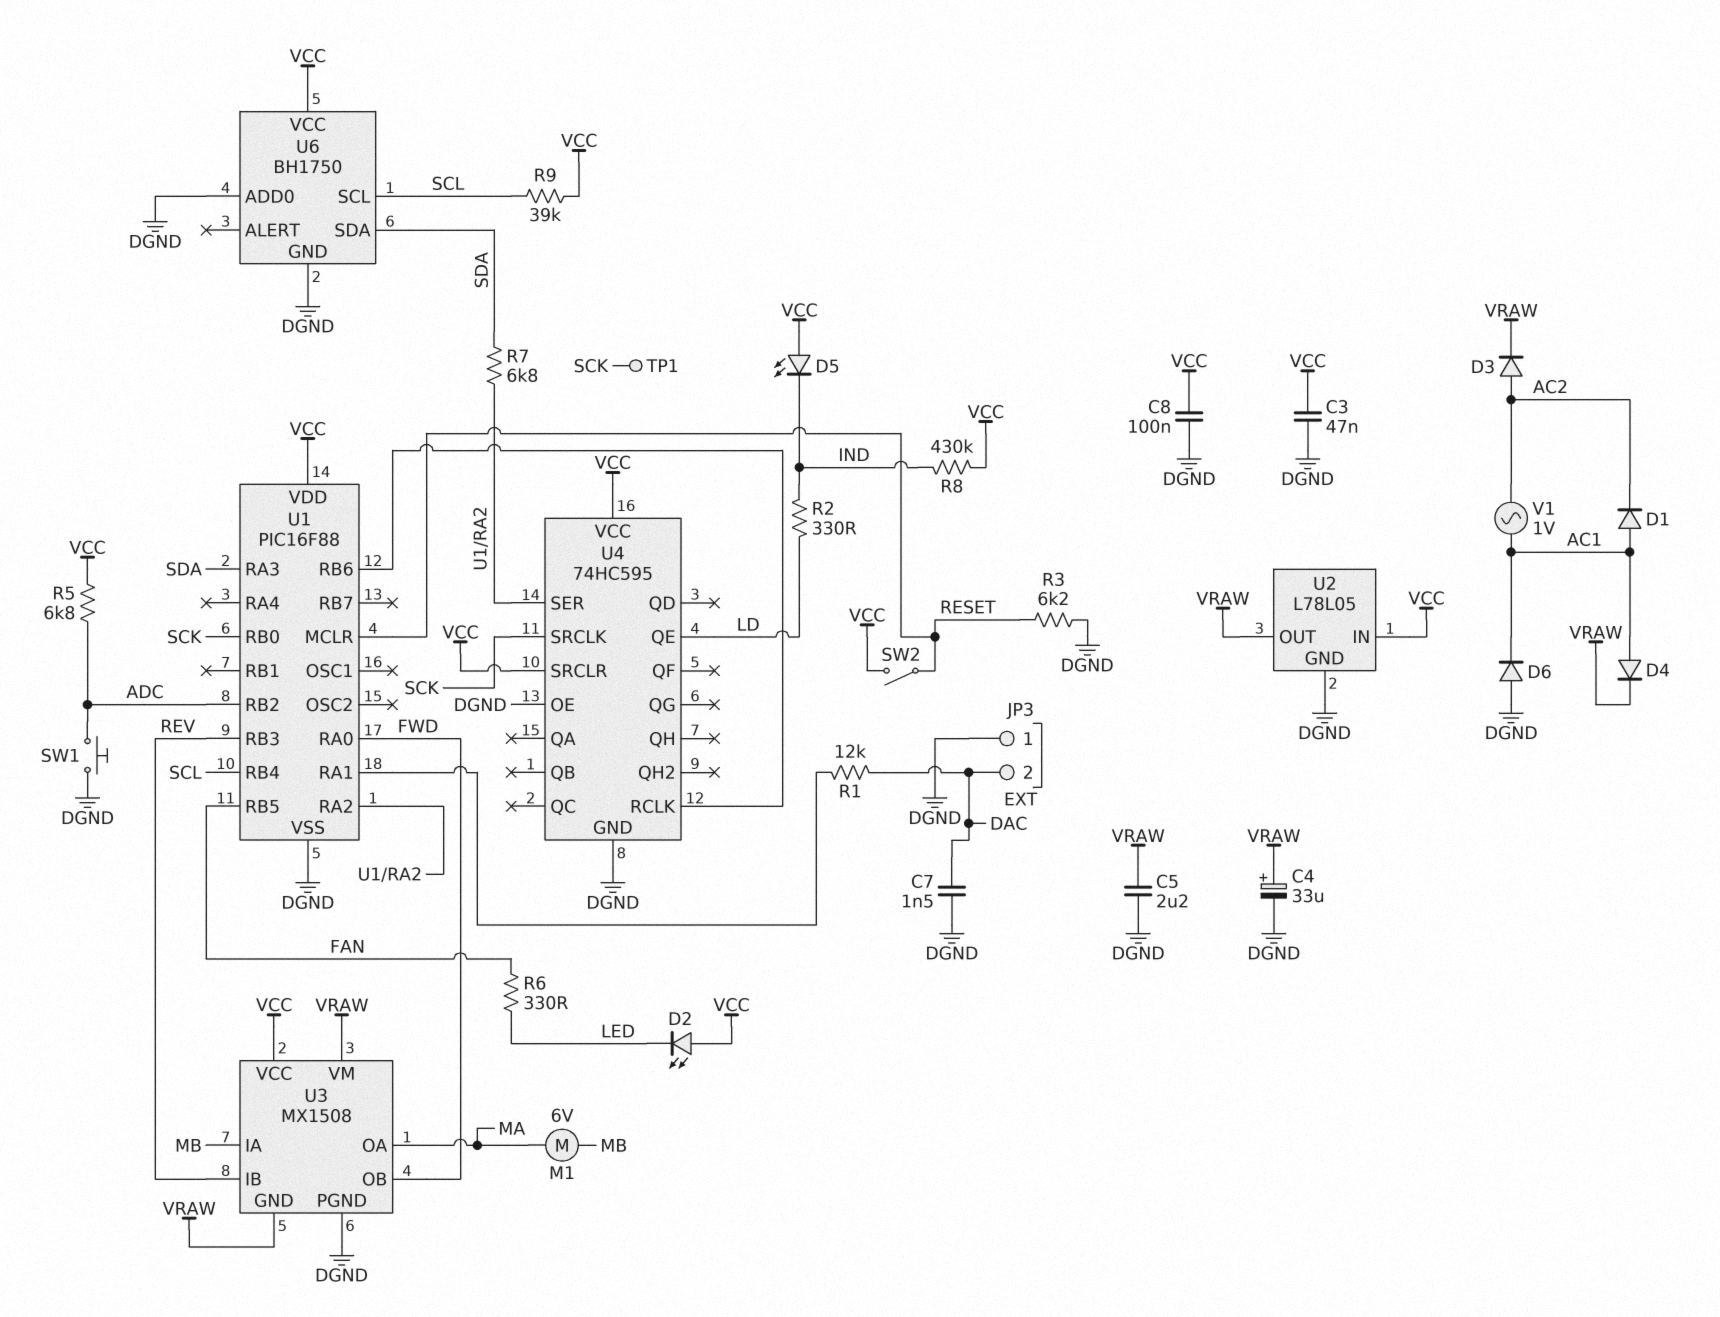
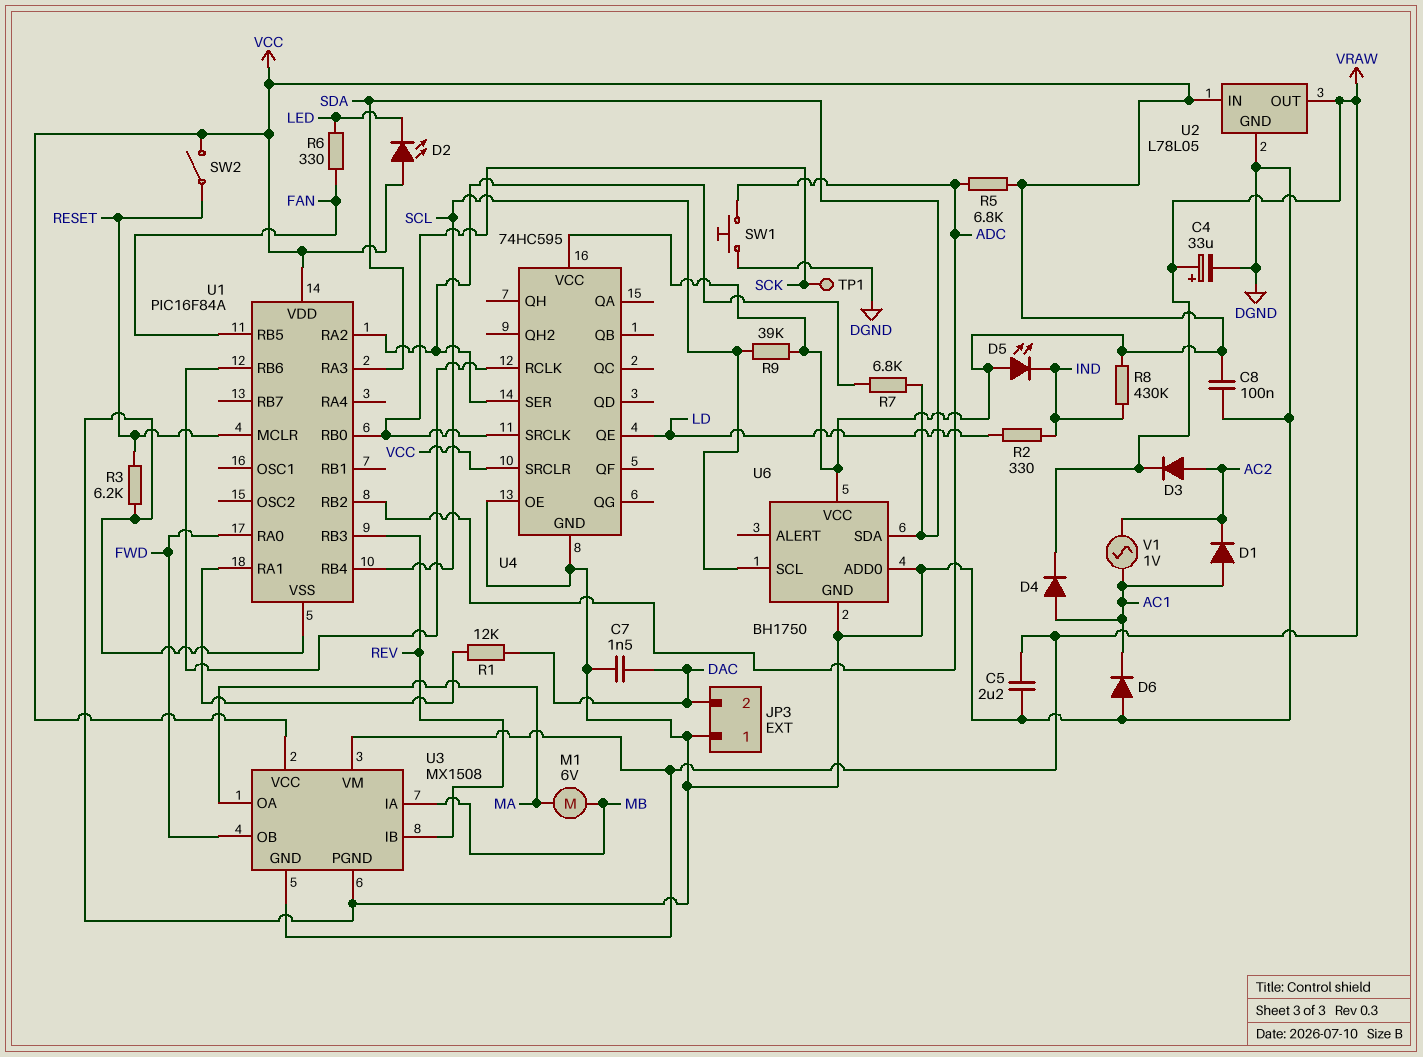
C3: 47nF (DGND, VCC) -> none
U1: PIC16F88 -> PIC16F84A

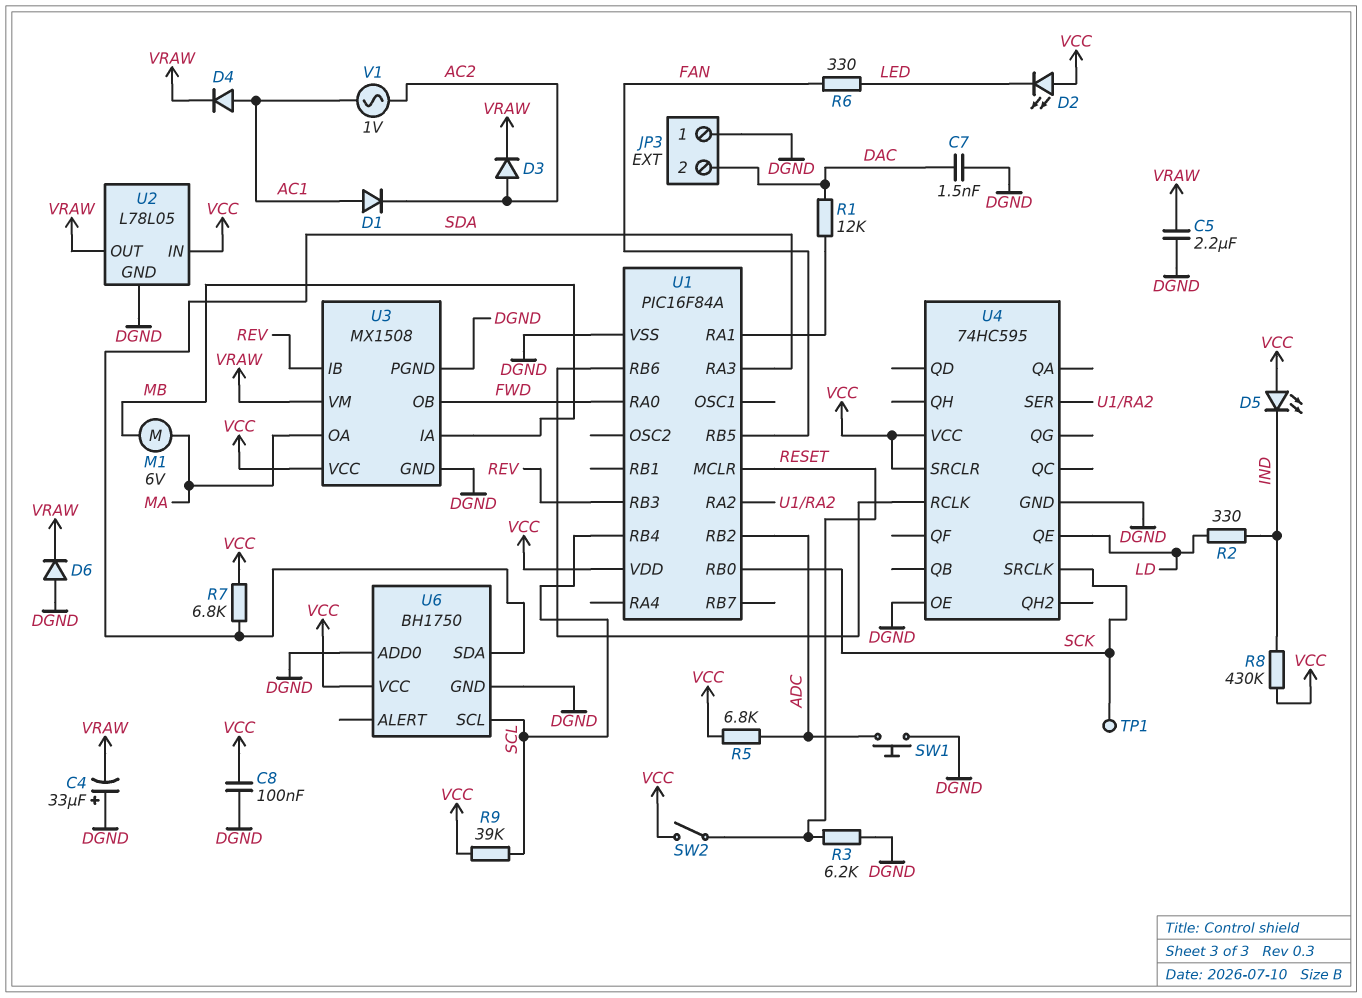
C4: 33uF (plus VRAW, minus DGND) -> 33uF (plus DGND, minus VRAW)
D6: diode (A DGND, K AC1) -> diode (A DGND, K VRAW)
R7: 6.8k (SDA, U1/RA2) -> 6.8k (SDA, VCC)
U3 pin GND: VRAW -> DGND

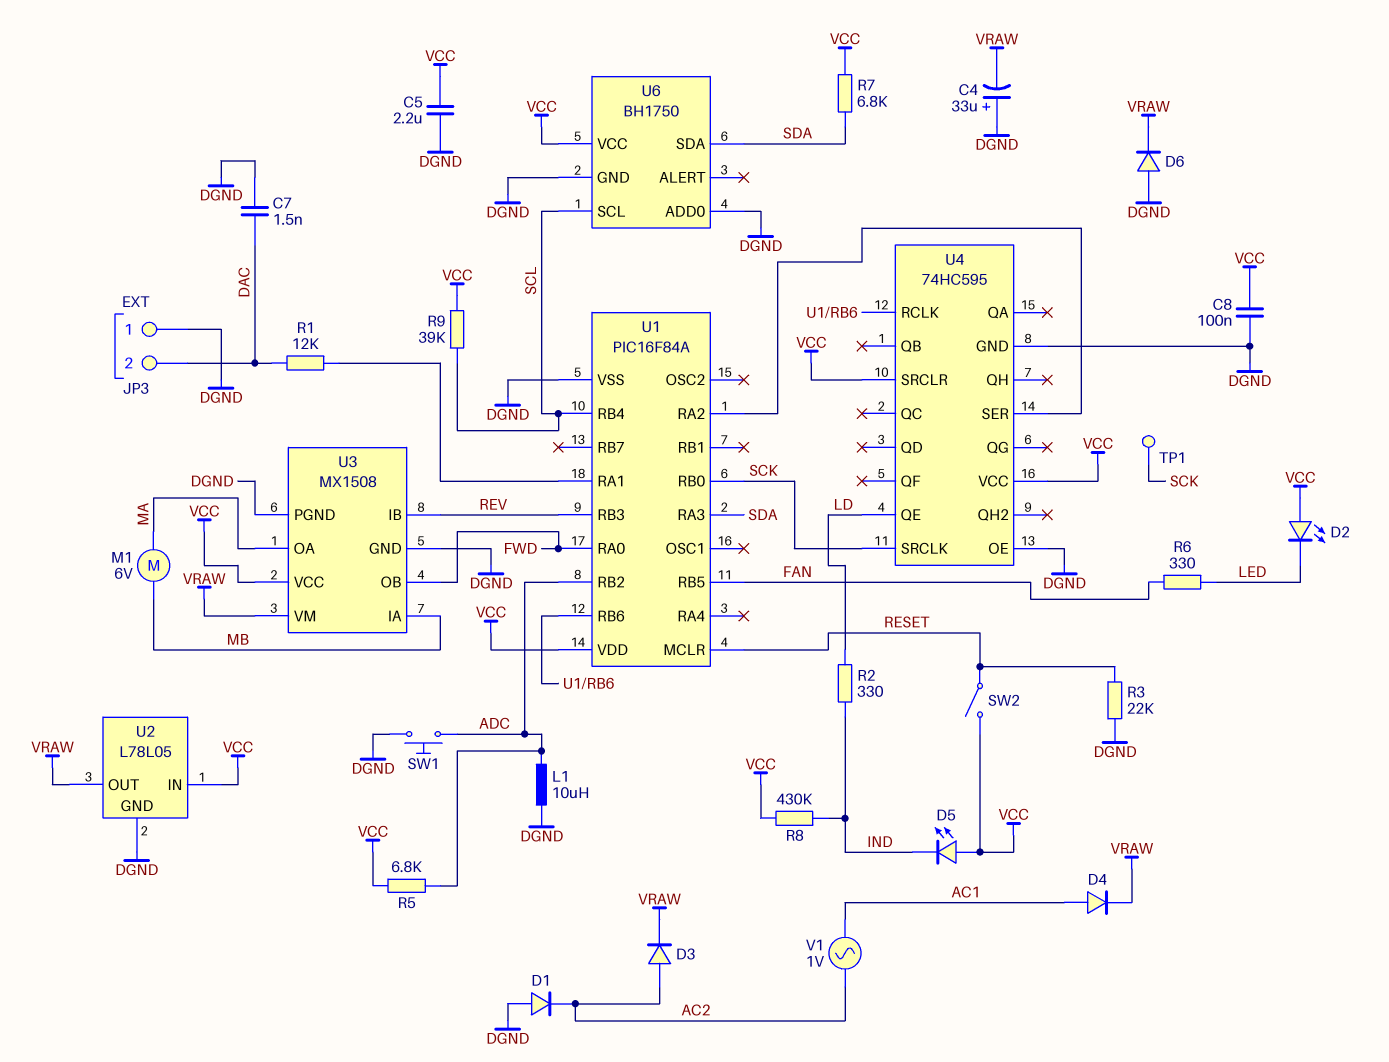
C5: 2.2uF (DGND, VRAW) -> 2.2uF (DGND, VCC)
D1: diode (A AC1, K AC2) -> diode (A DGND, K AC2)
L1: none -> 10uH (ADC, DGND)
R3: 6.2k (DGND, RESET) -> 22k (DGND, RESET)

